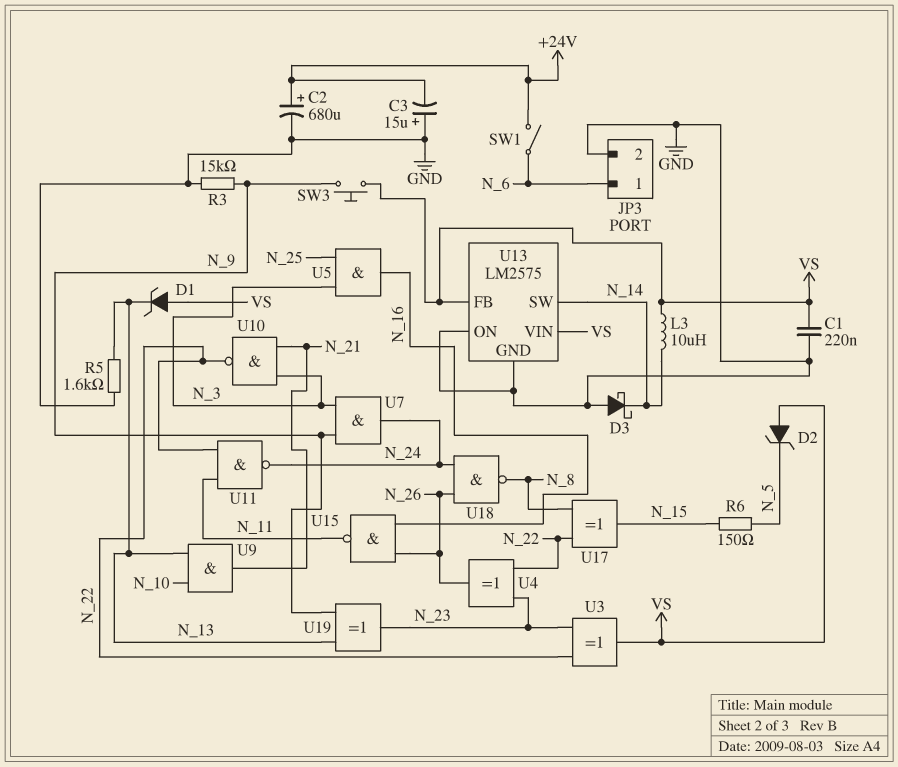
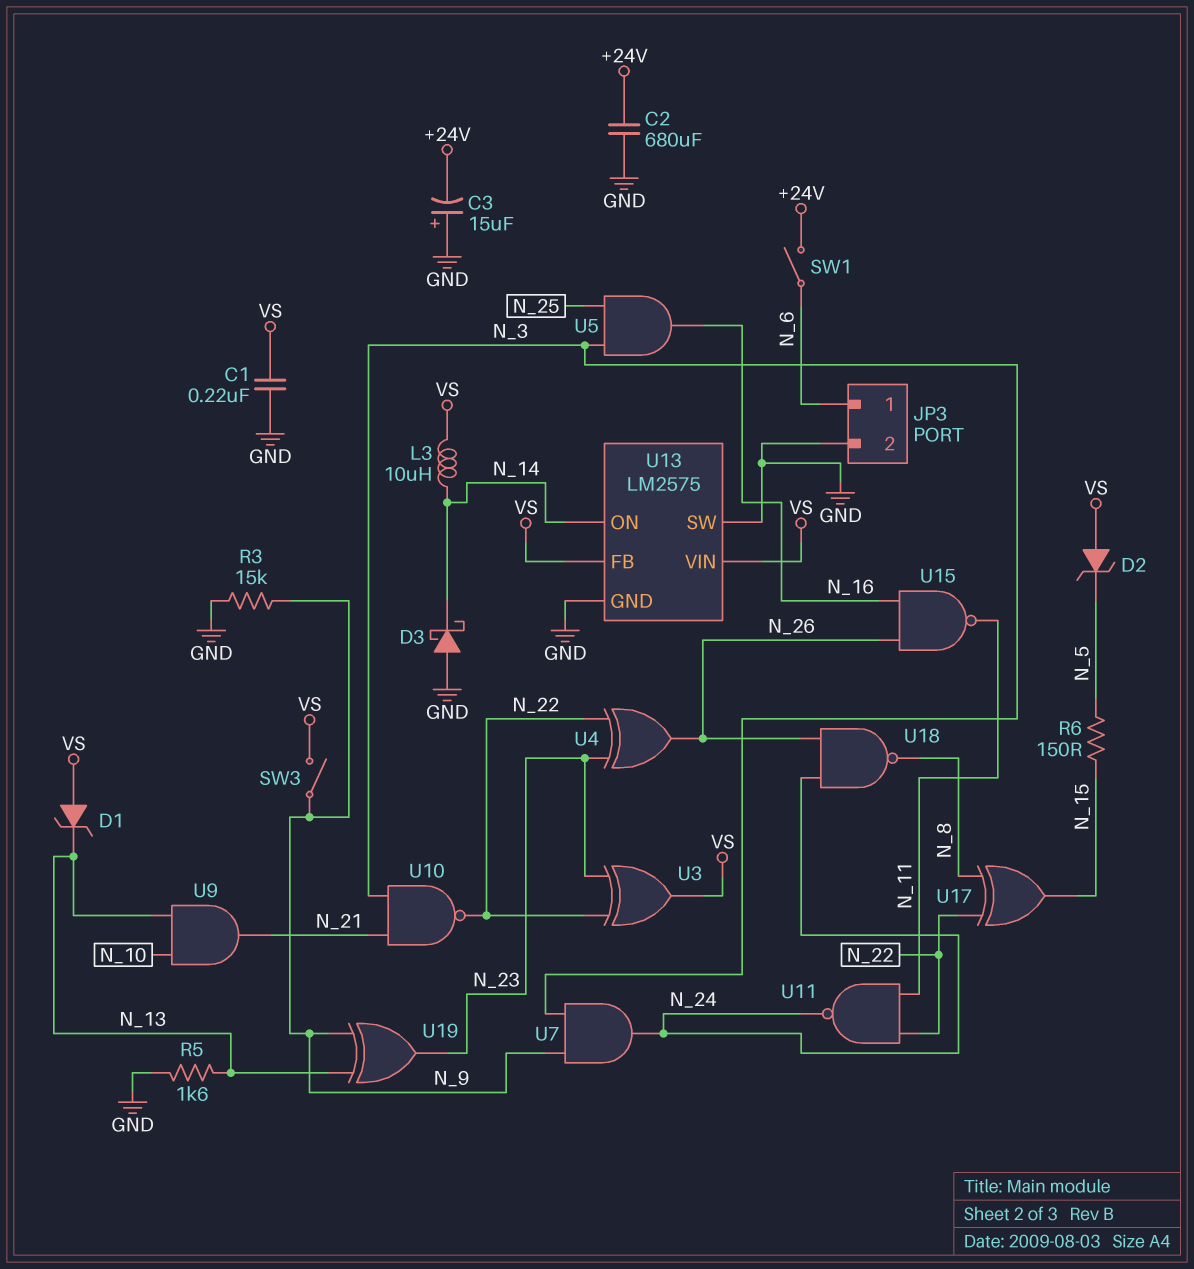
C2: 680uF (plus +24V, minus GND) -> 680uF (+24V, GND)
SW3: button (N_9, VS) -> switch (N_9, VS)
U13 pin ON: GND -> N_14
U13 pin SW: N_14 -> GND

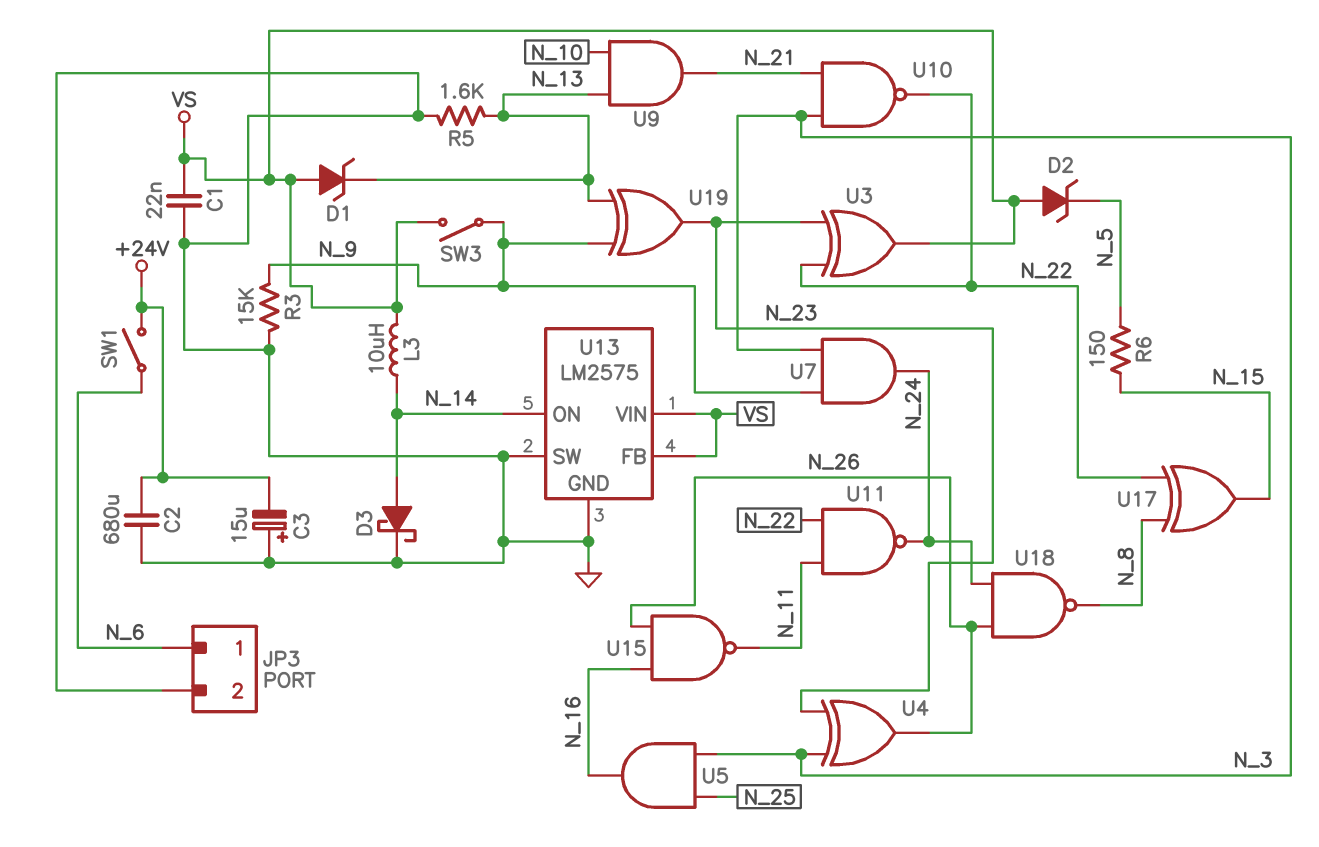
C1: 220nF (GND, VS) -> 22nF (GND, VS)
D3: schottky (A GND, K N_14) -> schottky (A N_14, K GND)
U4: XOR (in N_22, in N_23, out N_26) -> XOR (in N_3, in N_23, out N_26)

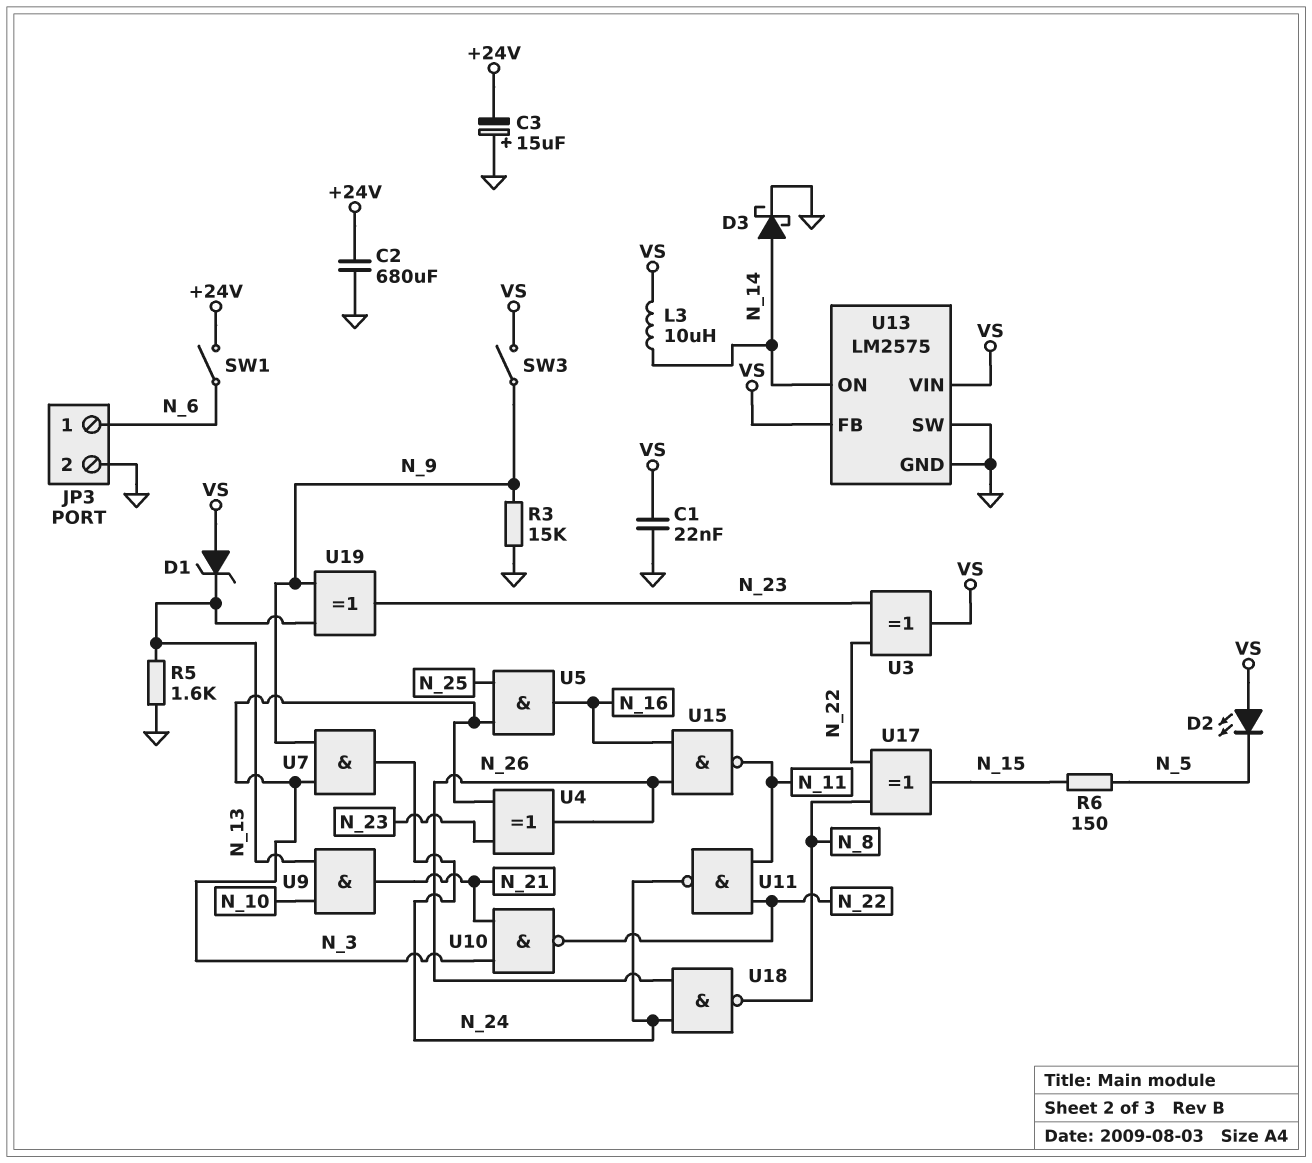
D2: zener (A VS, K N_5) -> LED (A VS, K N_5)

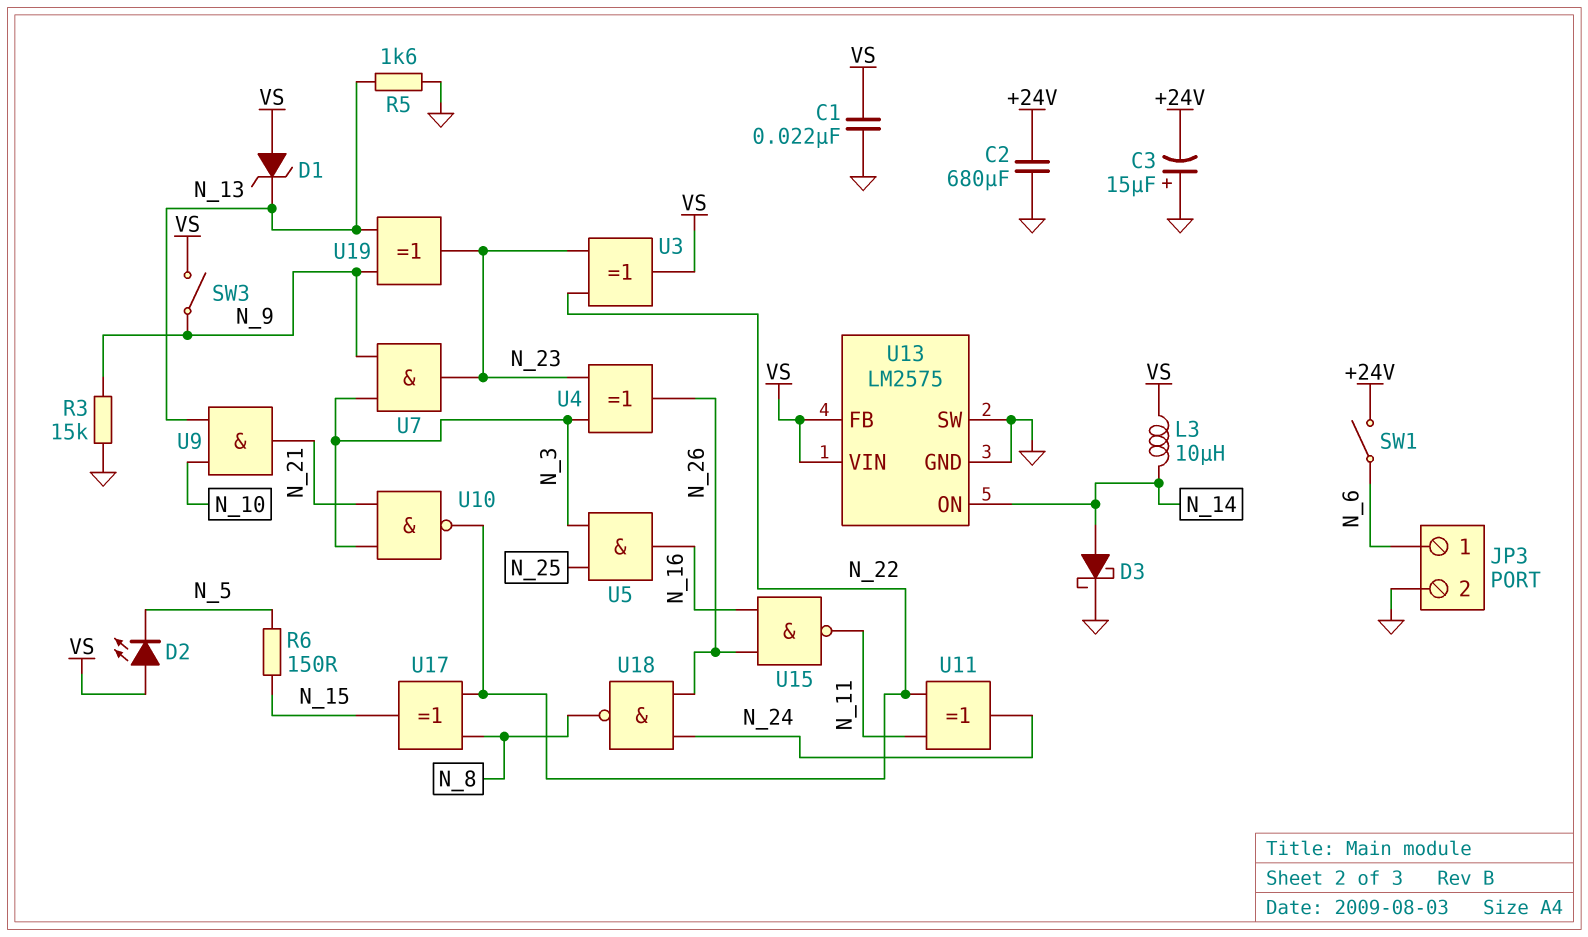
U7: AND (in N_3, in N_9, out N_24) -> AND (in N_3, in N_9, out N_23)
U11: NAND (in N_11, in N_22, out N_24) -> XOR (in N_11, in N_22, out N_24)

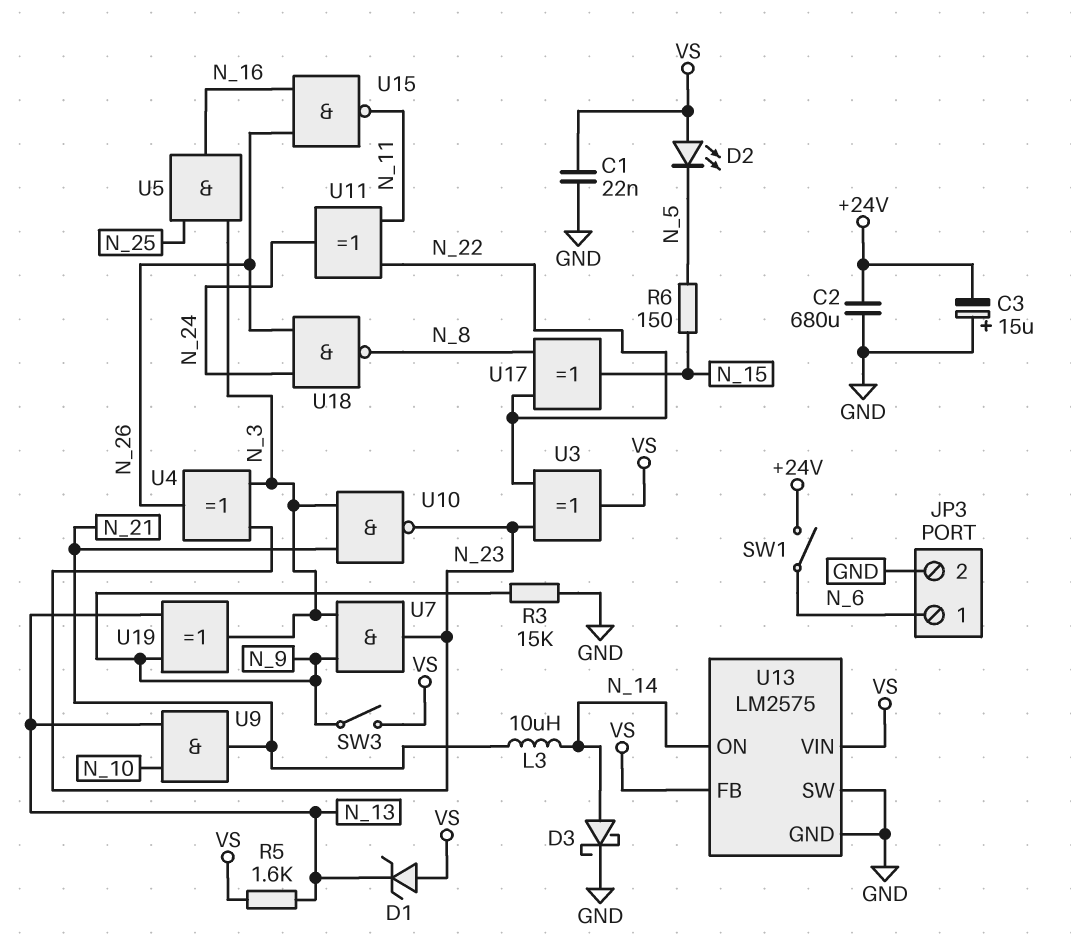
L3: 10uH (N_14, VS) -> 10uH (N_14, N_21)
R5: 1.6k (GND, N_13) -> 1.6k (N_13, VS)
U10: NAND (in N_3, in N_21, out N_22) -> NAND (in N_3, in N_21, out N_23)
U19: XOR (in N_9, in N_13, out N_23) -> XOR (in N_9, in N_13, out N_3)

